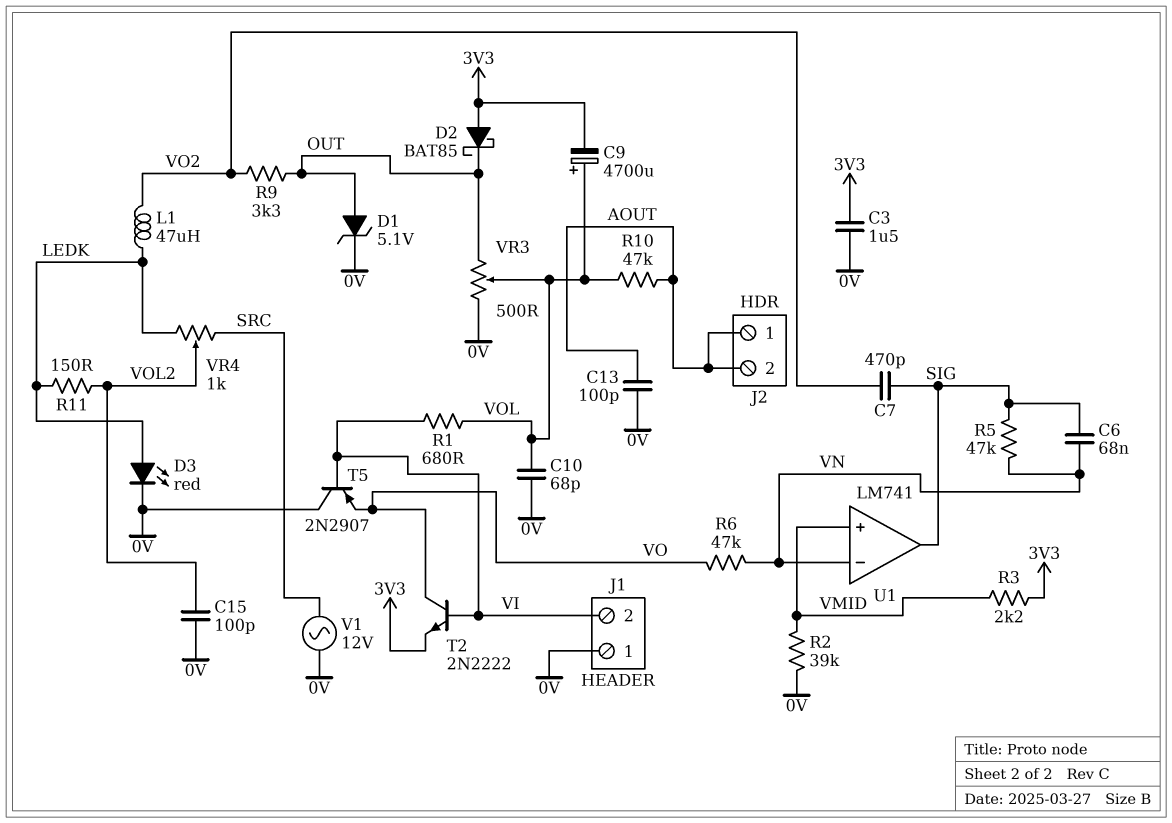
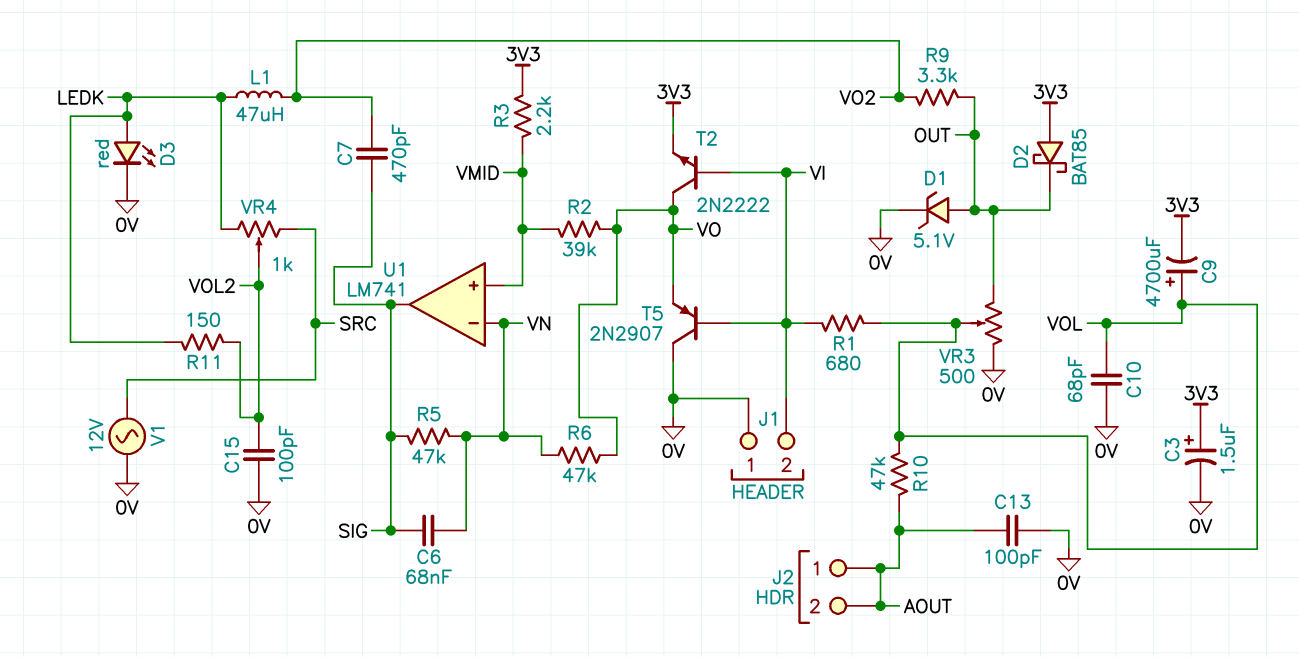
C3: 1.5uF (0V, 3V3) -> 1.5uF (plus 3V3, minus 0V)
R2: 39k (0V, VMID) -> 39k (VMID, VO)

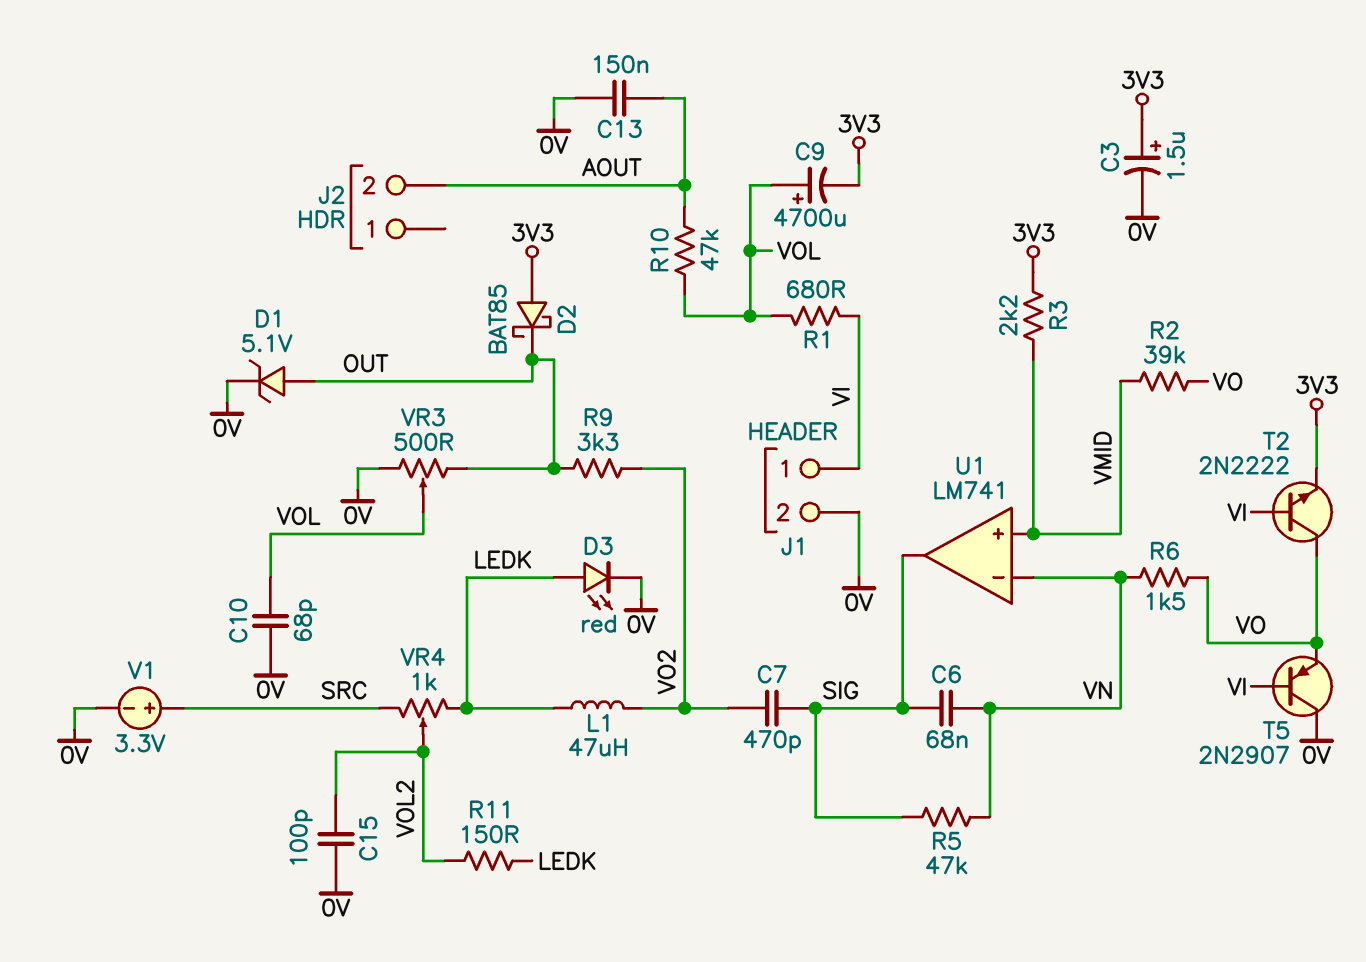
C13: 100pF (0V, AOUT) -> 150nF (0V, AOUT)
J1 pin 1: 0V -> VI
J1 pin 2: VI -> 0V
J2 pin 1: AOUT -> none
R6: 47k (VN, VO) -> 1.5k (VN, VO)
V1: AC 12V (0V, SRC) -> 3.3V (plus SRC, minus 0V)

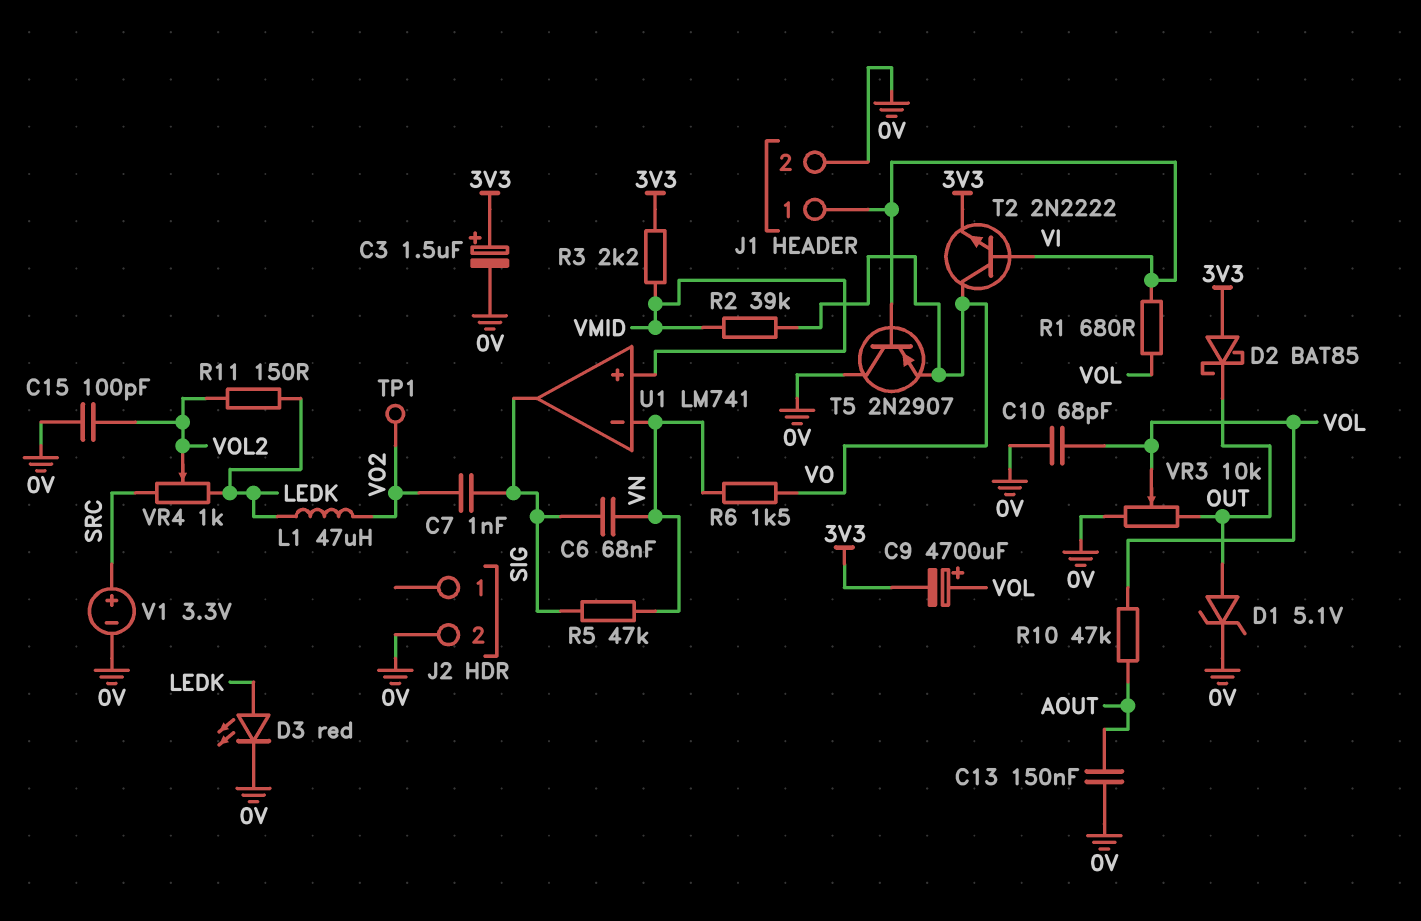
C7: 470pF (SIG, VO2) -> 1nF (SIG, VO2)
J2 pin 2: AOUT -> 0V
R9: 3.3k (OUT, VO2) -> none
TP1: none -> test point (VO2)
VR3: 500 (0V, OUT, wiper VOL) -> 10k (0V, OUT, wiper VOL)

